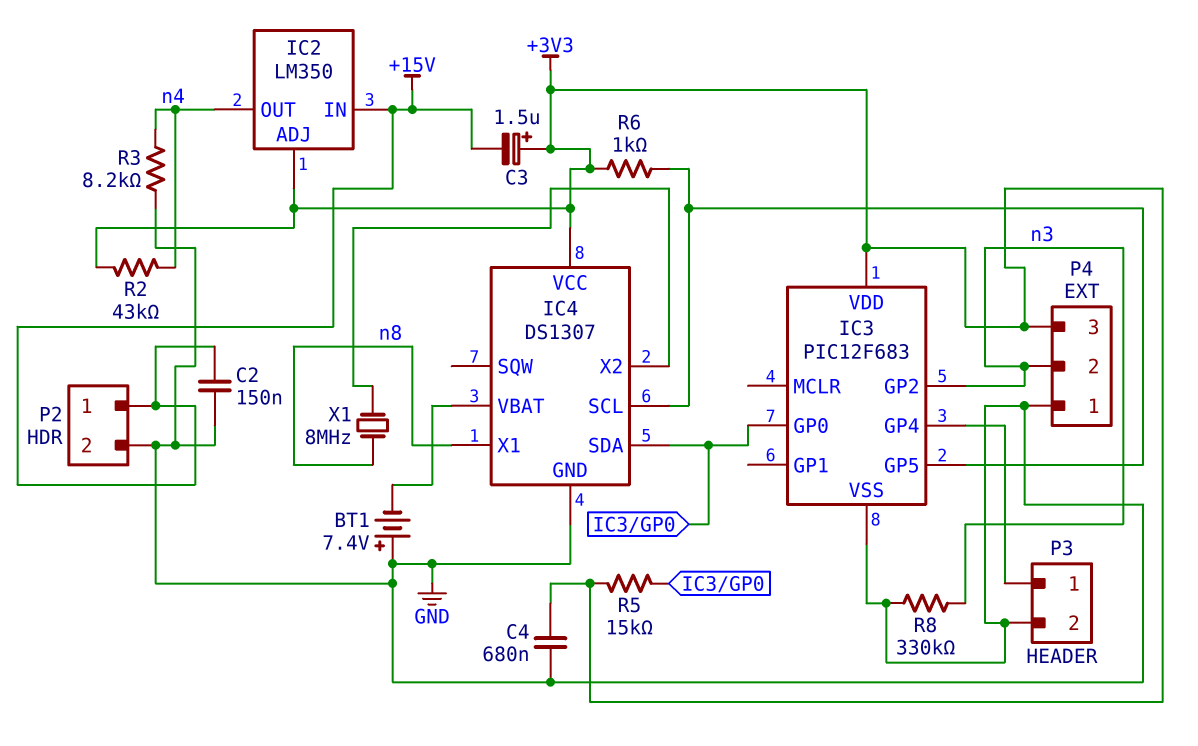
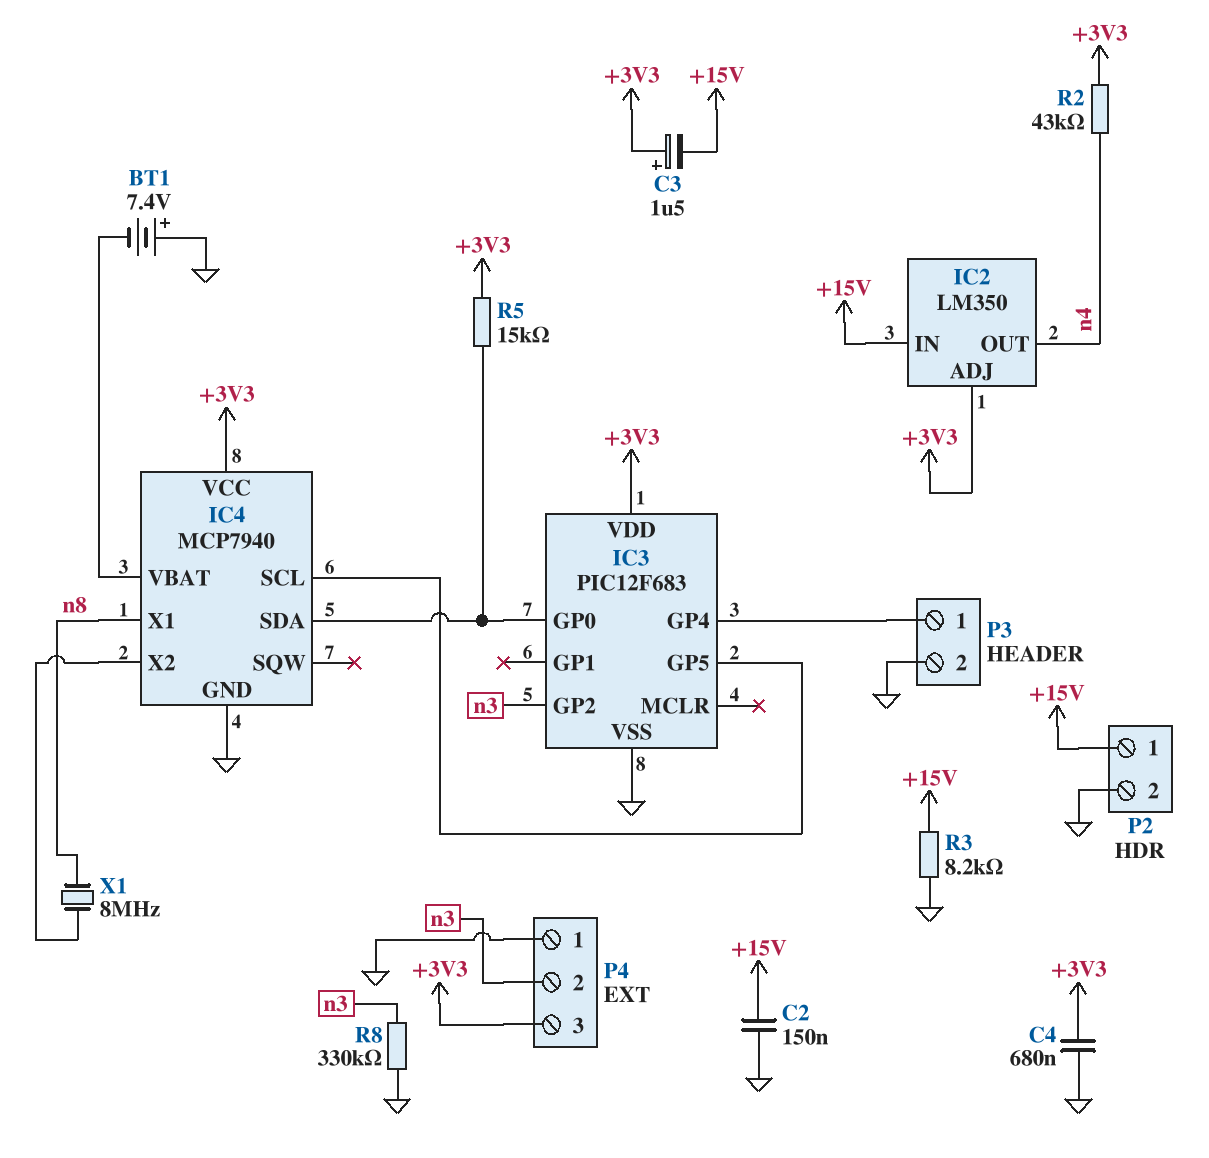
IC4: DS1307 -> MCP7940
R3: 8.2k (GND, n4) -> 8.2k (+15V, GND)
R6: 1k (+3V3, IC3/GP5) -> none

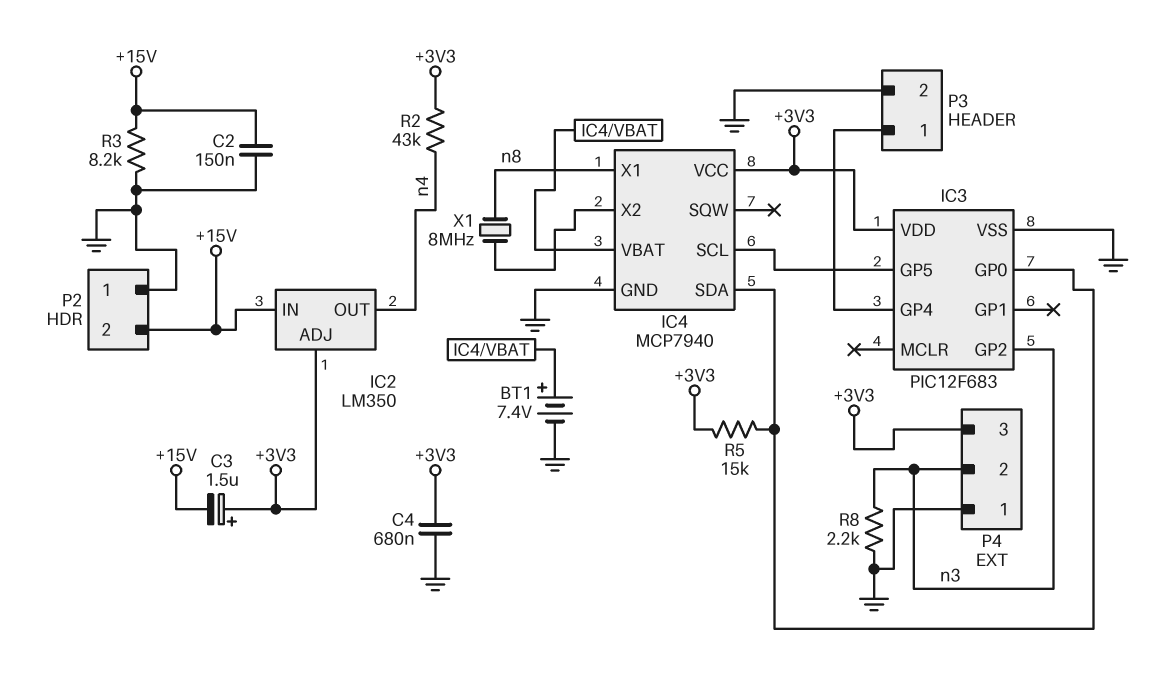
BT1: 7.4V (plus GND, minus IC4/VBAT) -> 7.4V (plus IC4/VBAT, minus GND)
P2 pin 1: +15V -> GND
P2 pin 2: GND -> +15V
R8: 330k (GND, n3) -> 2.2k (GND, n3)

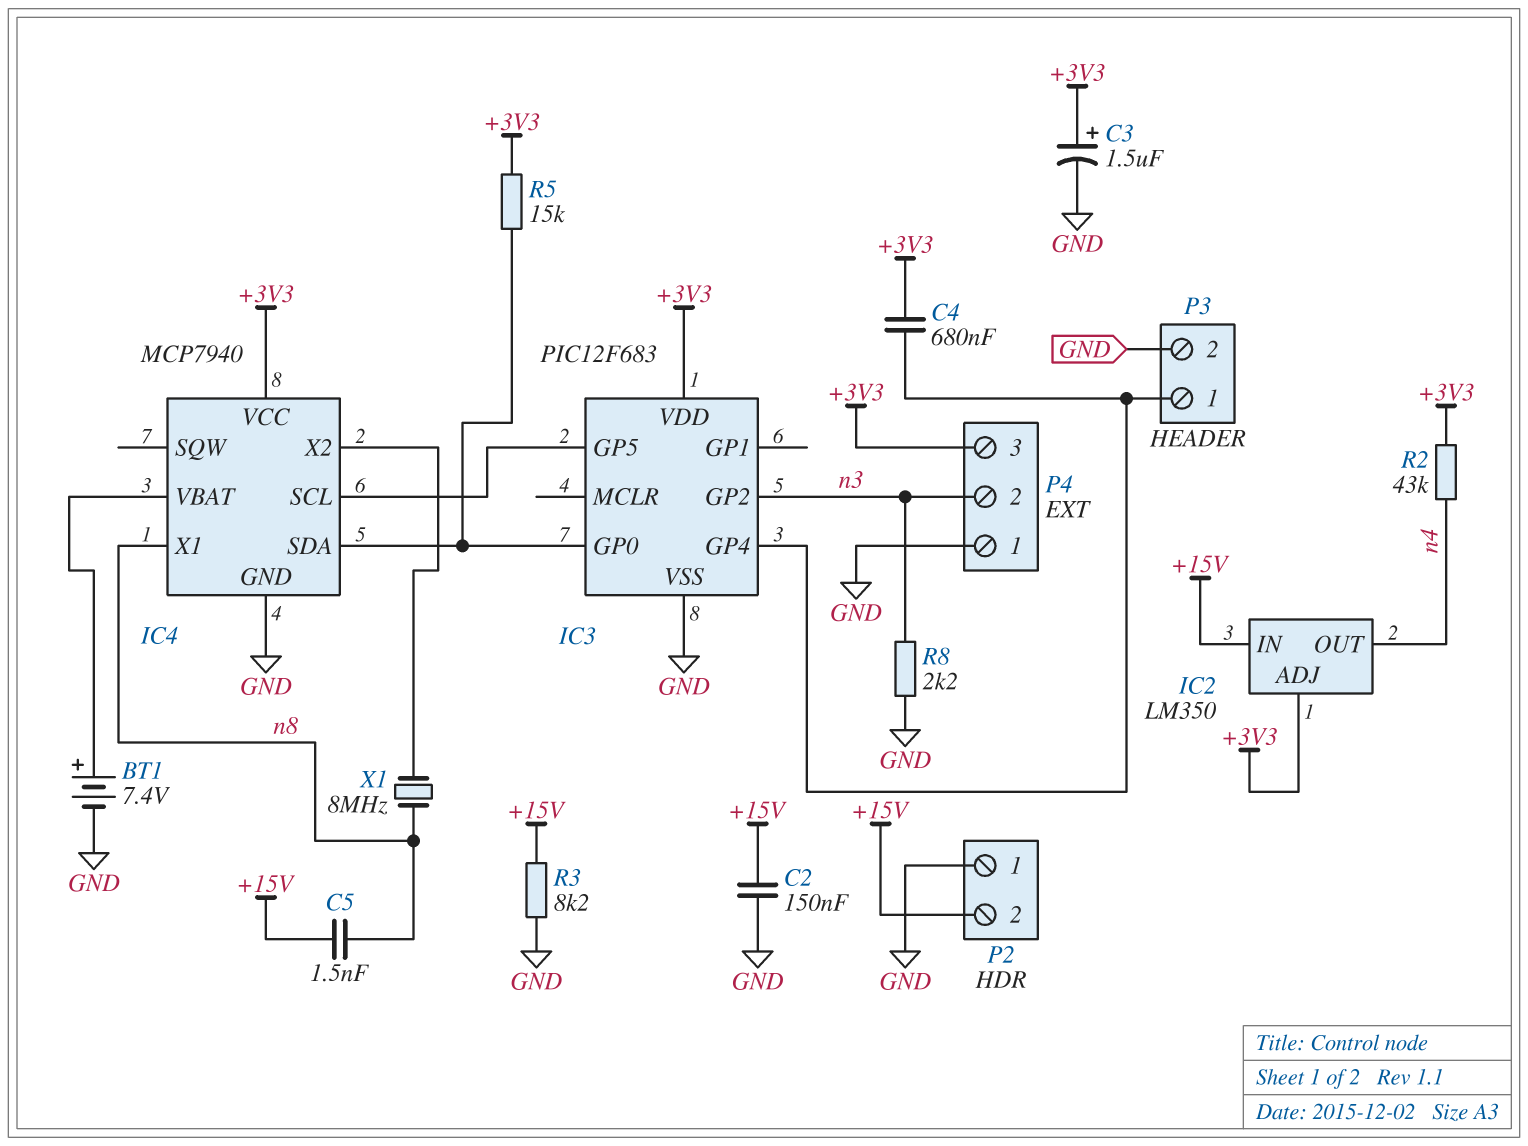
C3: 1.5uF (plus +3V3, minus +15V) -> 1.5uF (plus +3V3, minus GND)
C4: 680nF (+3V3, GND) -> 680nF (+3V3, IC3/GP4)
C5: none -> 1.5nF (+15V, n8)

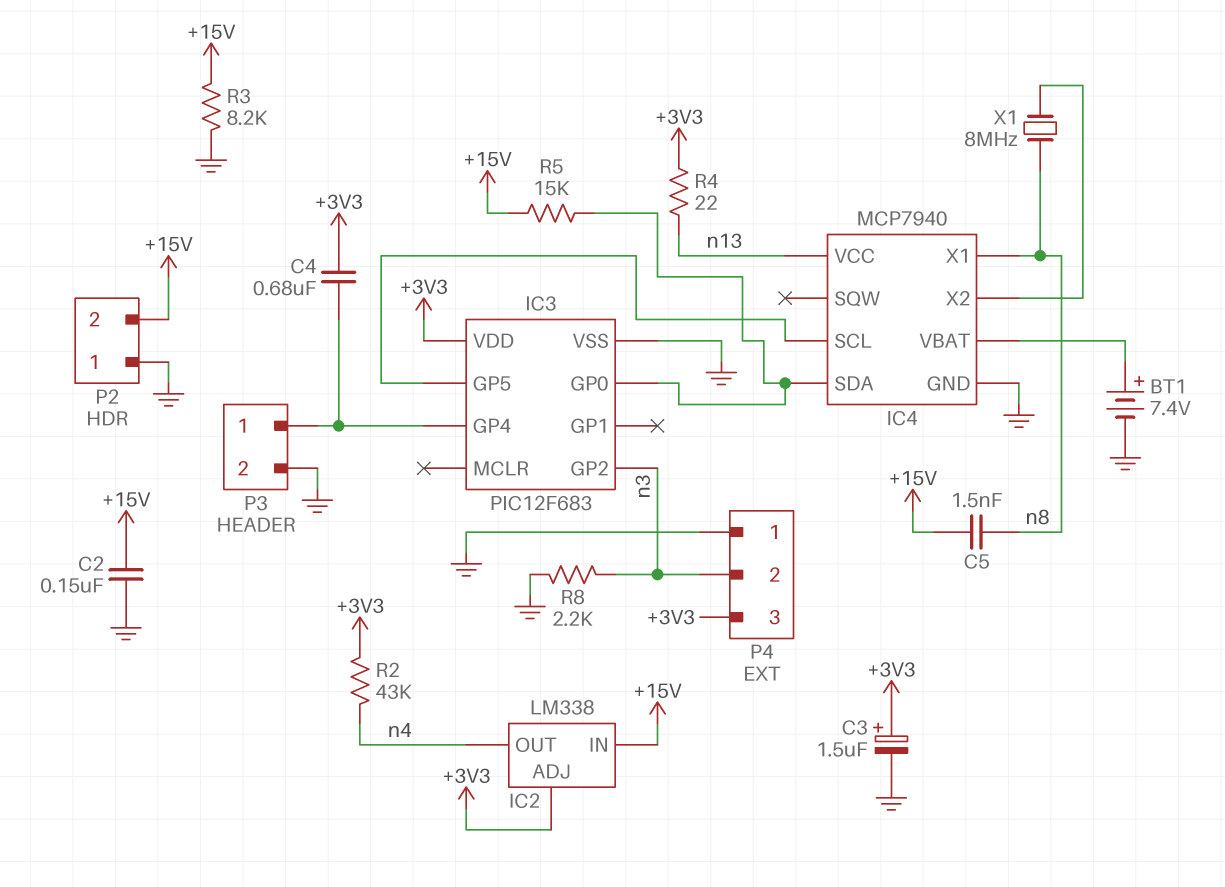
IC2: LM350 -> LM338
IC4 pin VCC: +3V3 -> n13
R4: none -> 22 (+3V3, n13)
R5: 15k (+3V3, IC3/GP0) -> 15k (+15V, IC3/GP0)

